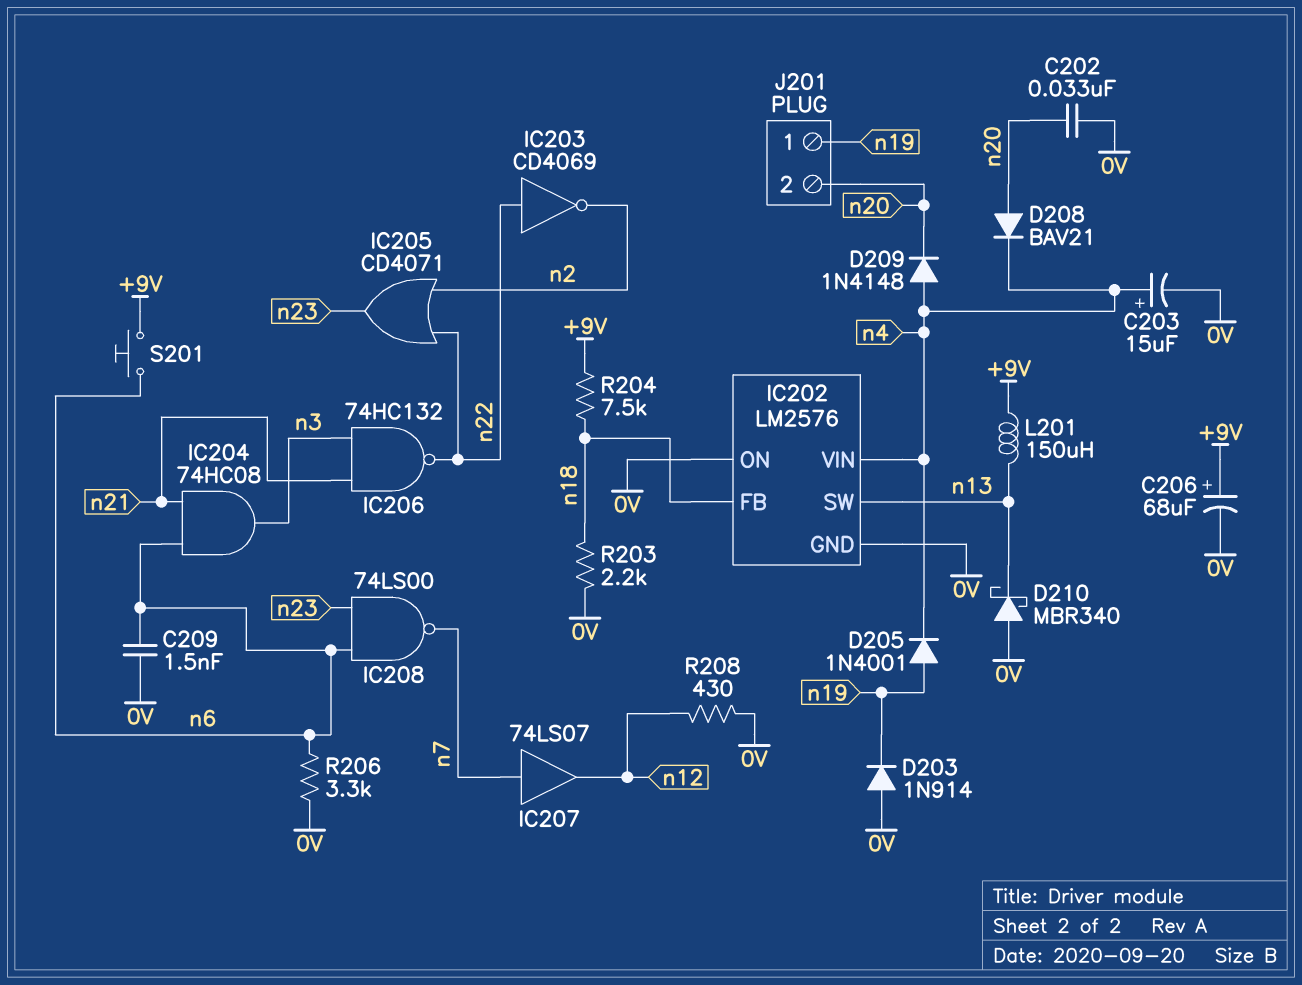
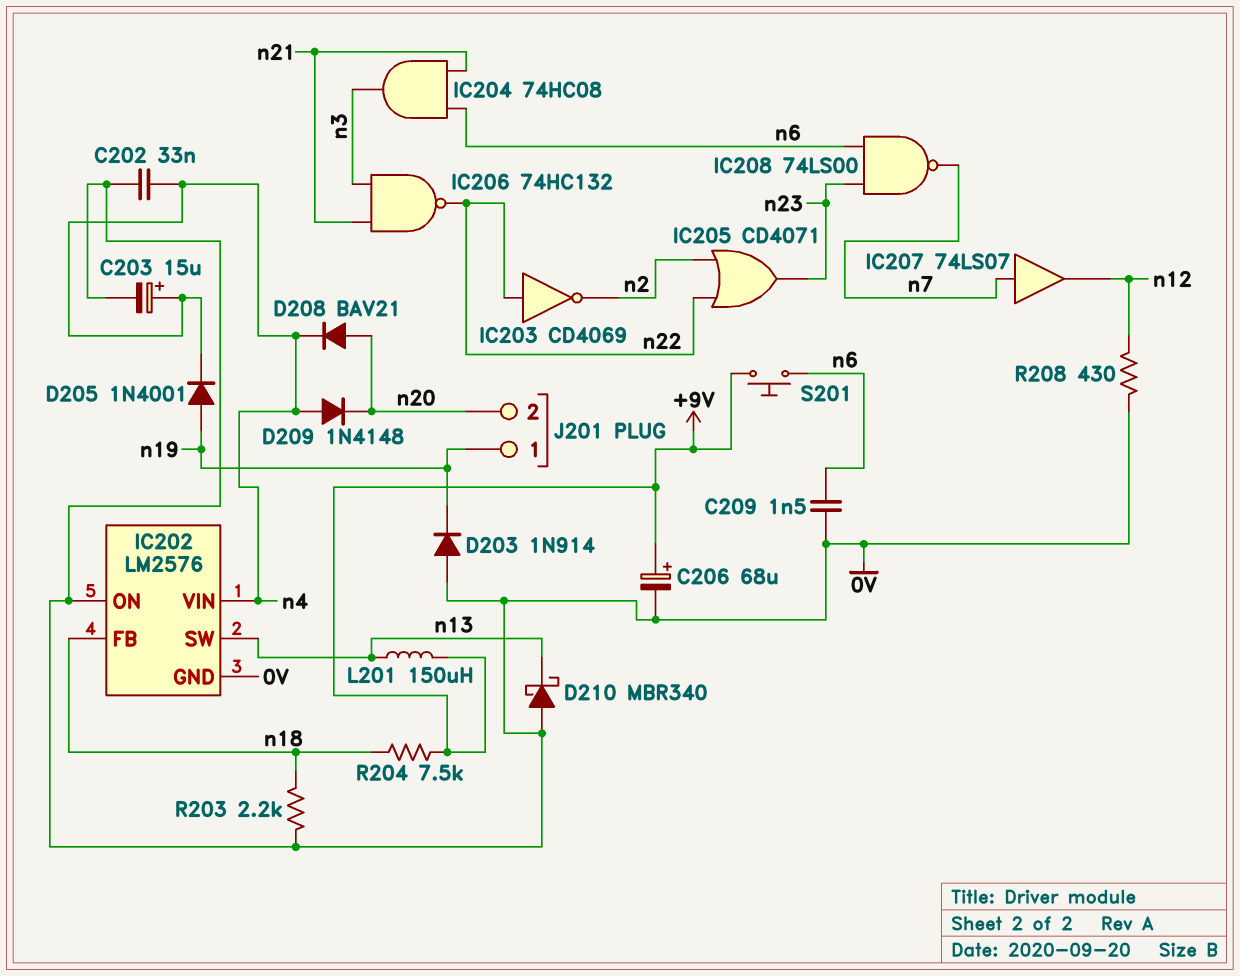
C202: 33nF (0V, n20) -> 33nF (0V, n4)
R206: 3.3k (0V, n6) -> none

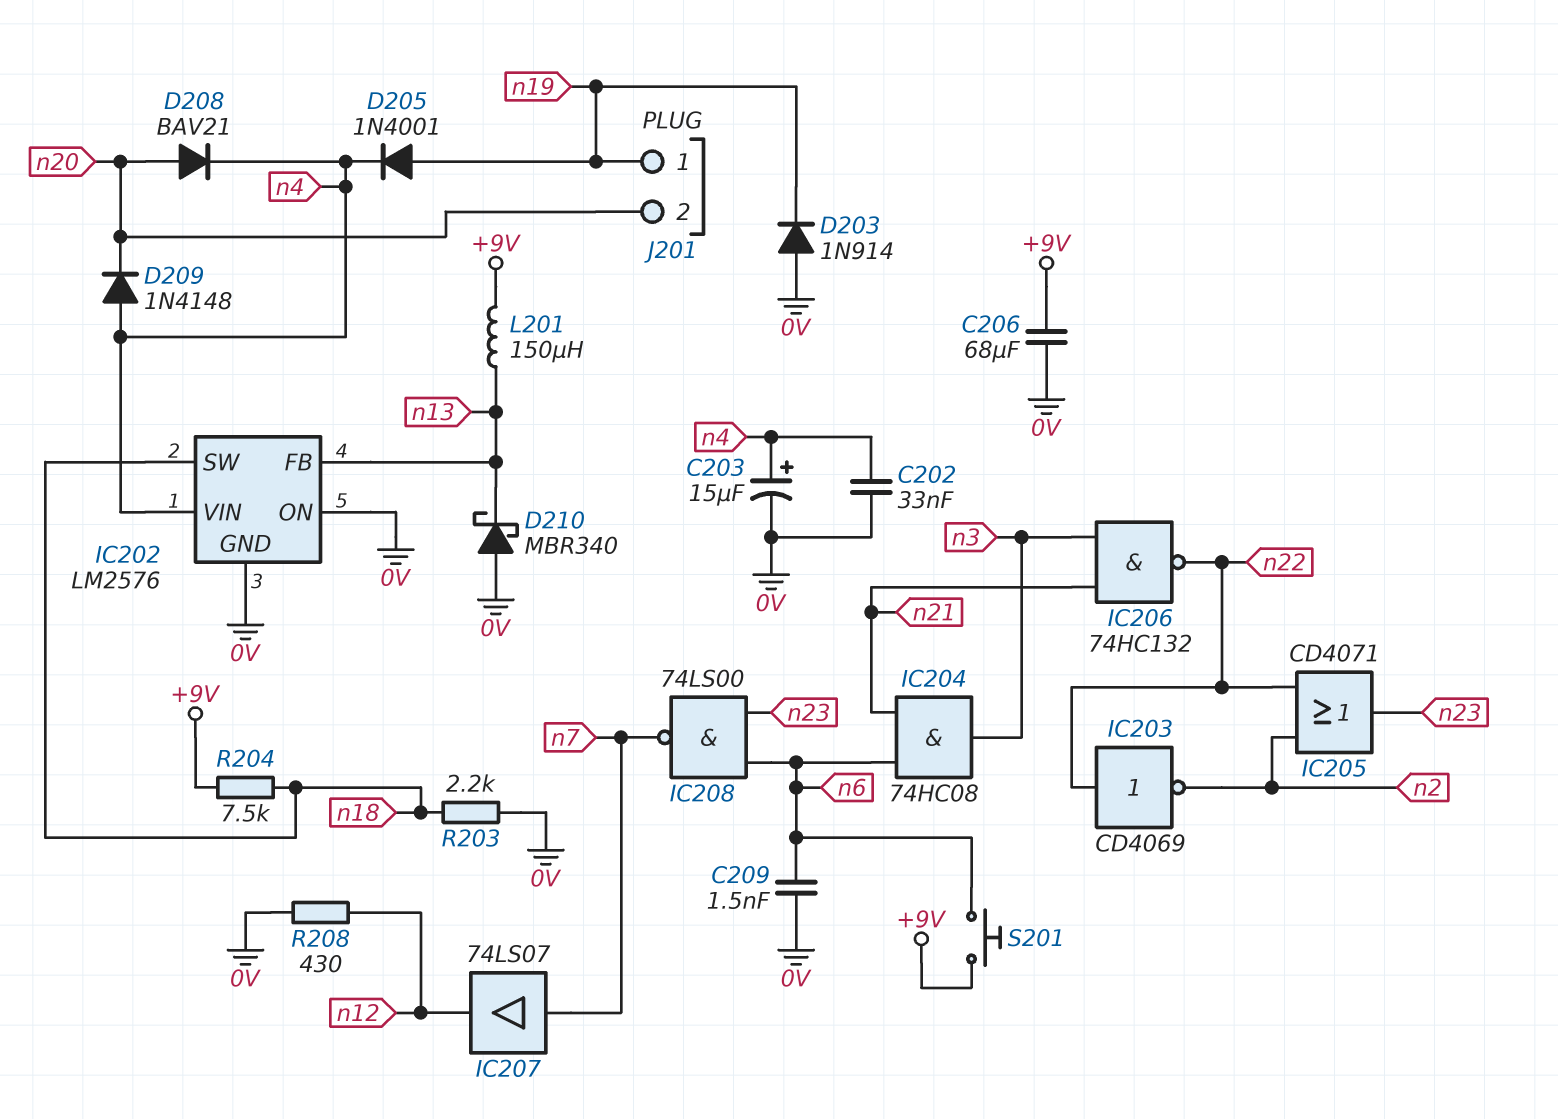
C206: 68uF (plus +9V, minus 0V) -> 68uF (+9V, 0V)
IC202 pin FB: n18 -> n13
IC202 pin SW: n13 -> n18

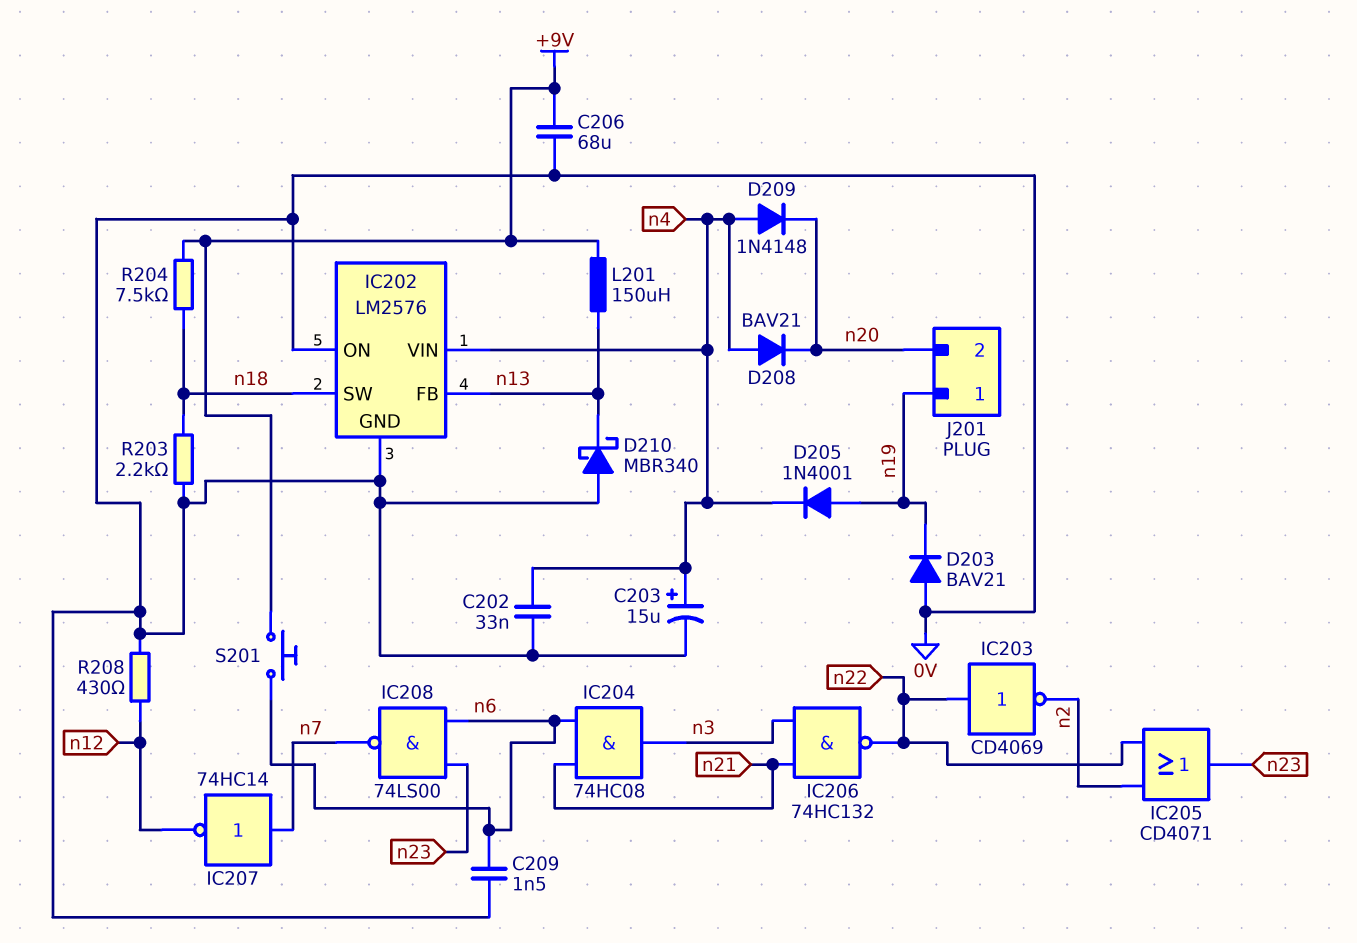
D203: diode 1N914 (A 0V, K n19) -> diode BAV21 (A 0V, K n19)
D208: diode BAV21 (A n20, K n4) -> diode BAV21 (A n4, K n20)
IC207: buffer 74LS07 (in n7, out n12) -> NOT 74HC14 (in n7, out n12)

